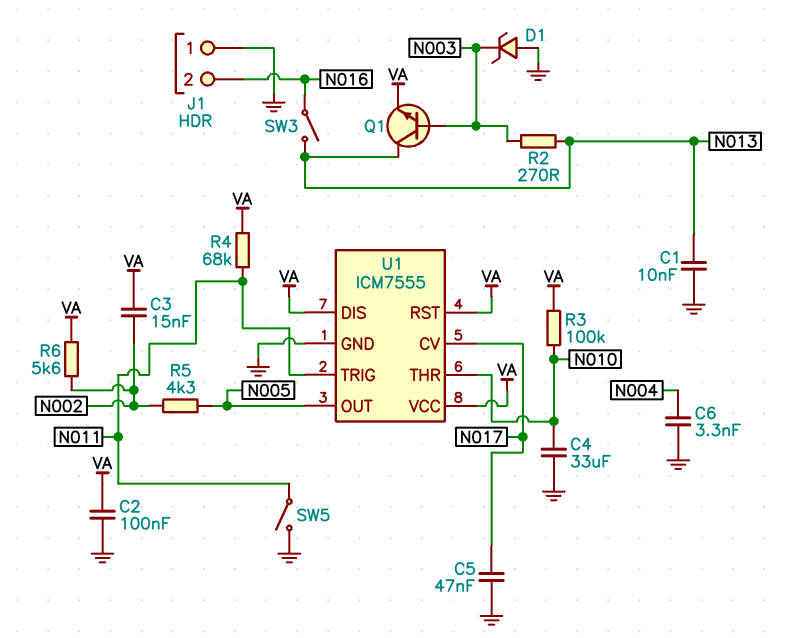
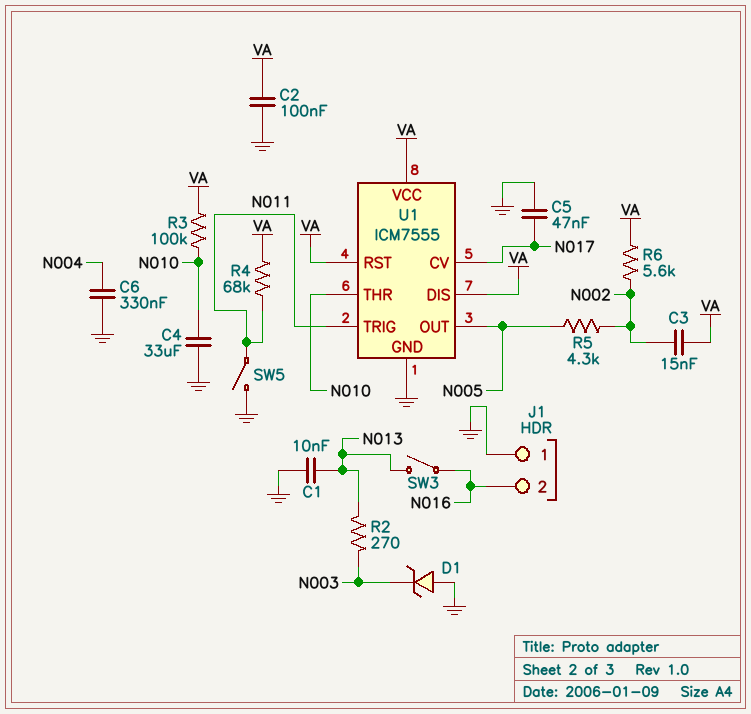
C6: 3.3nF (GND, N004) -> 330nF (GND, N004)
Q1: NPN (B N003, C N013, E VA) -> none

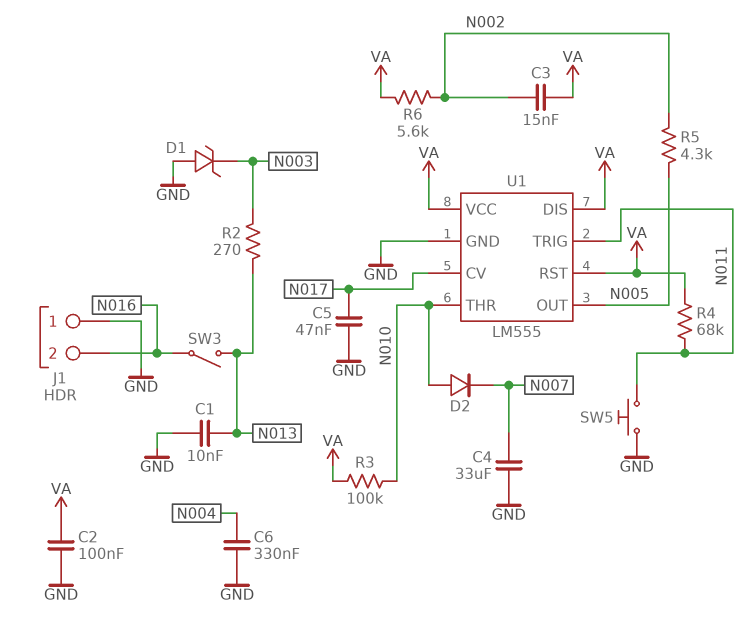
C4: 33uF (GND, N010) -> 33uF (GND, N007)
D2: none -> diode (A N010, K N007)
SW5: switch (GND, N011) -> button (GND, N011)
U1: ICM7555 -> LM555

